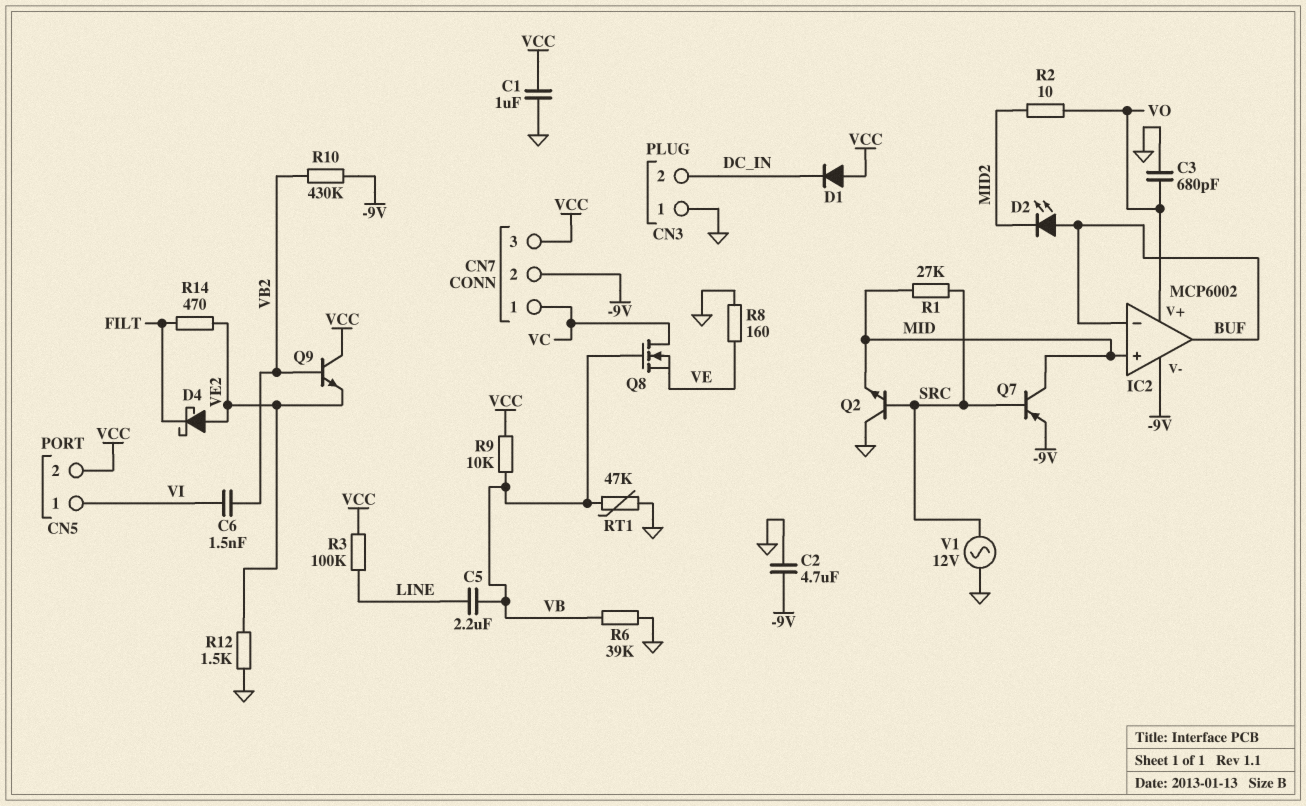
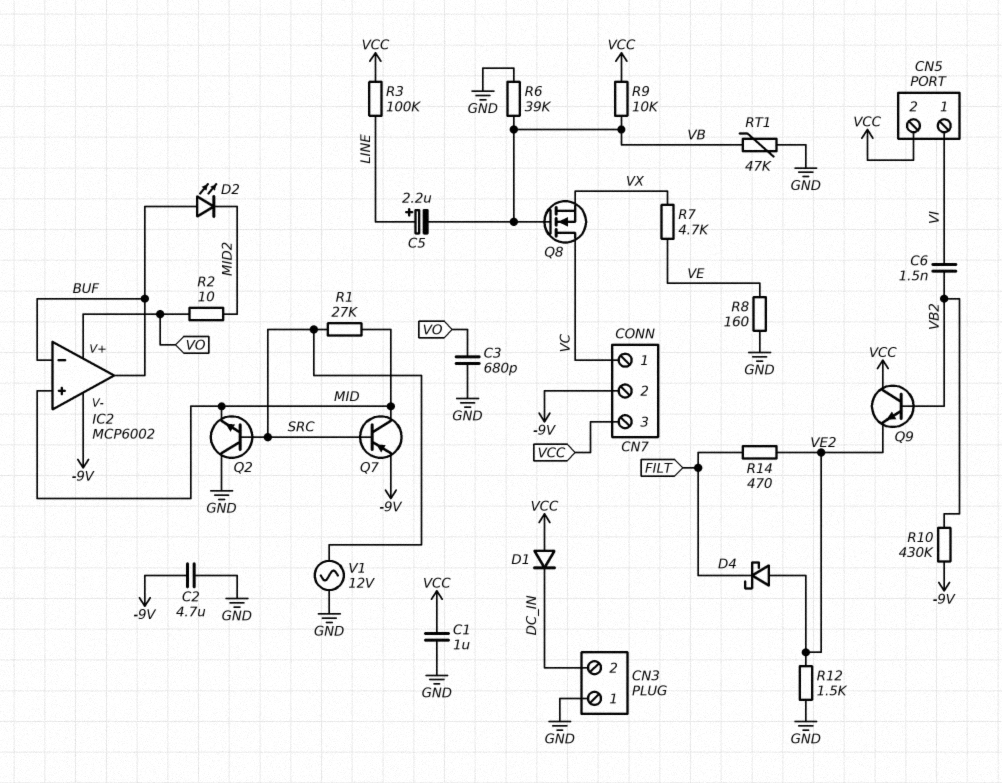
C5: 2.2uF (LINE, VB) -> 2.2uF (plus LINE, minus VB)
Q8: NMOS (G VB, D VC, S VE) -> NMOS (G VB, D VC, S VX)
R7: none -> 4.7k (VE, VX)

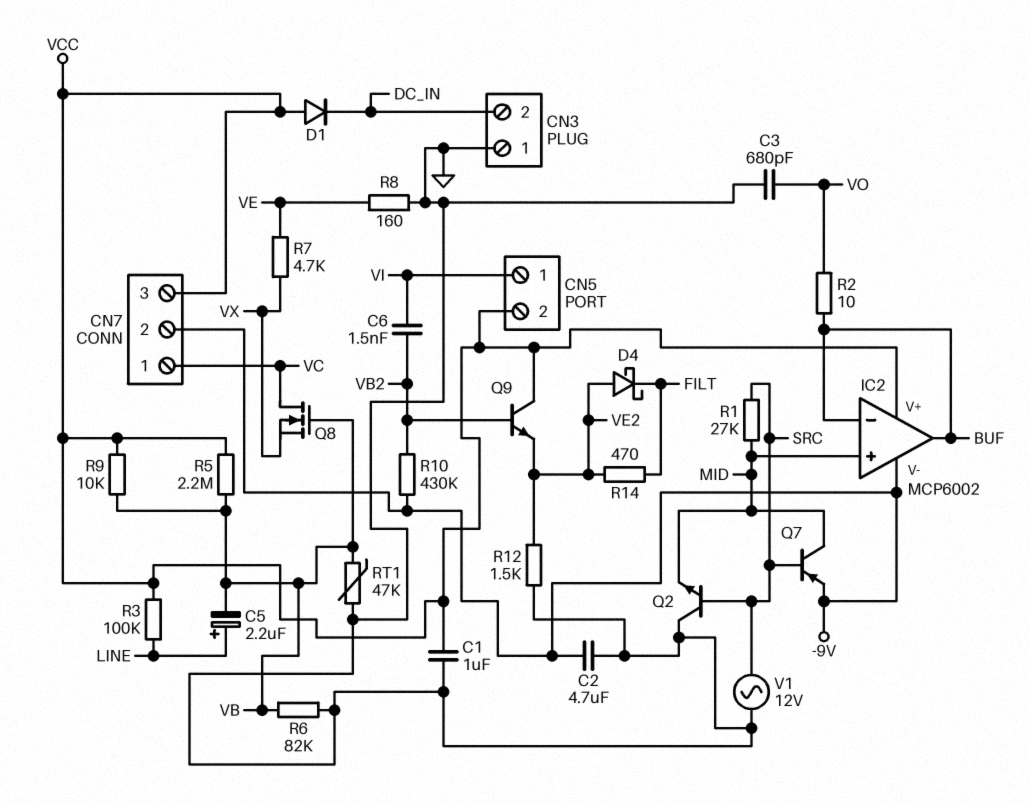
D2: LED (A BUF, K MID2) -> none
IC2 pin V+: VO -> VCC
R2: 10 (MID2, VO) -> 10 (BUF, VO)
R5: none -> 2.2M (VB, VCC)
R6: 39k (GND, VB) -> 82k (GND, VB)

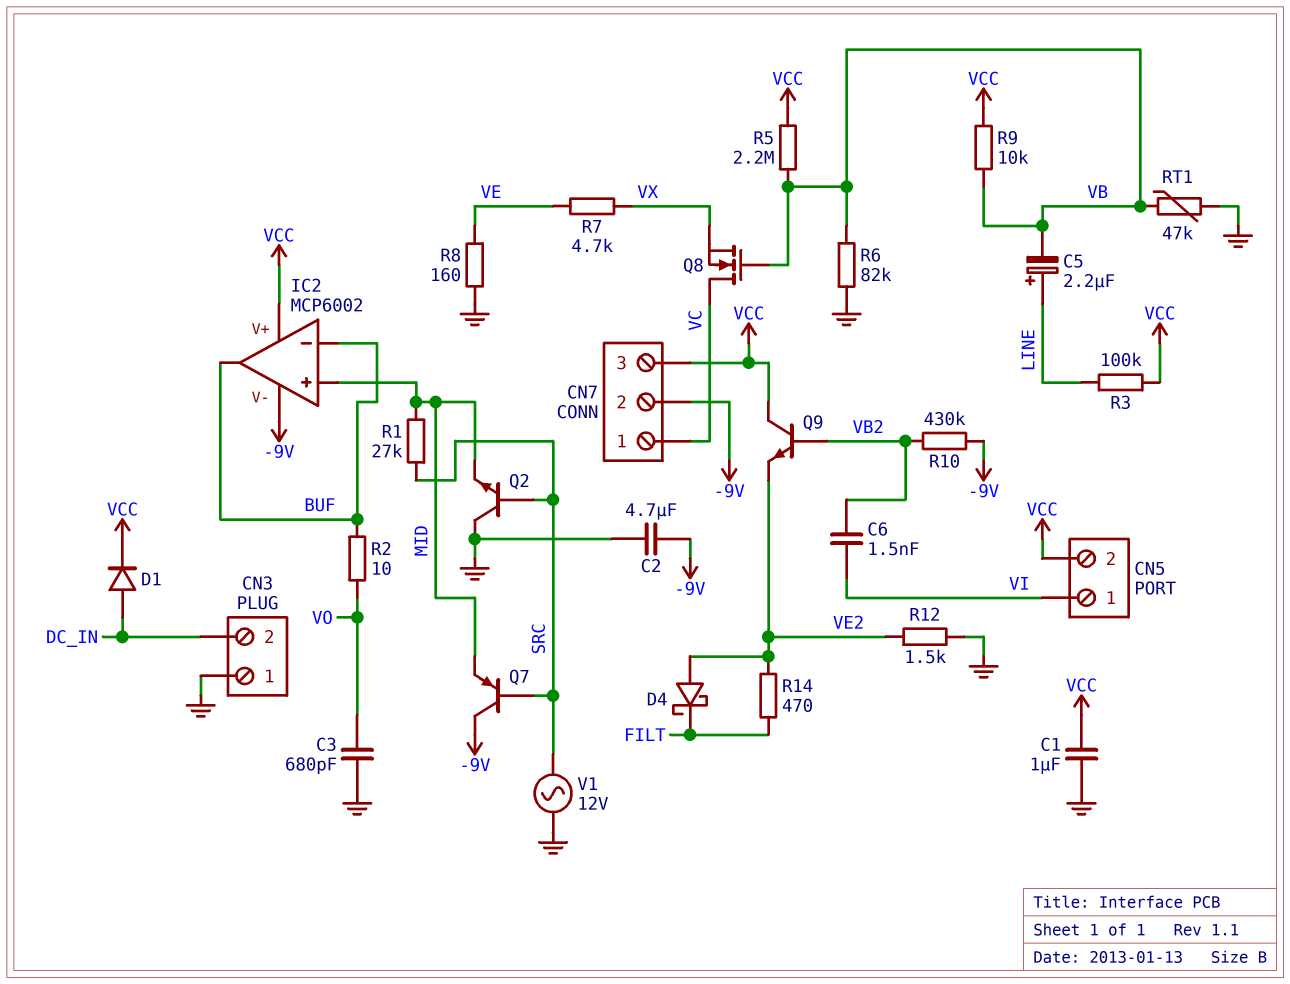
D1: diode (A VCC, K DC_IN) -> diode (A DC_IN, K VCC)
Q7: PNP (B SRC, C MID, E -9V) -> PNP (B SRC, C -9V, E MID)

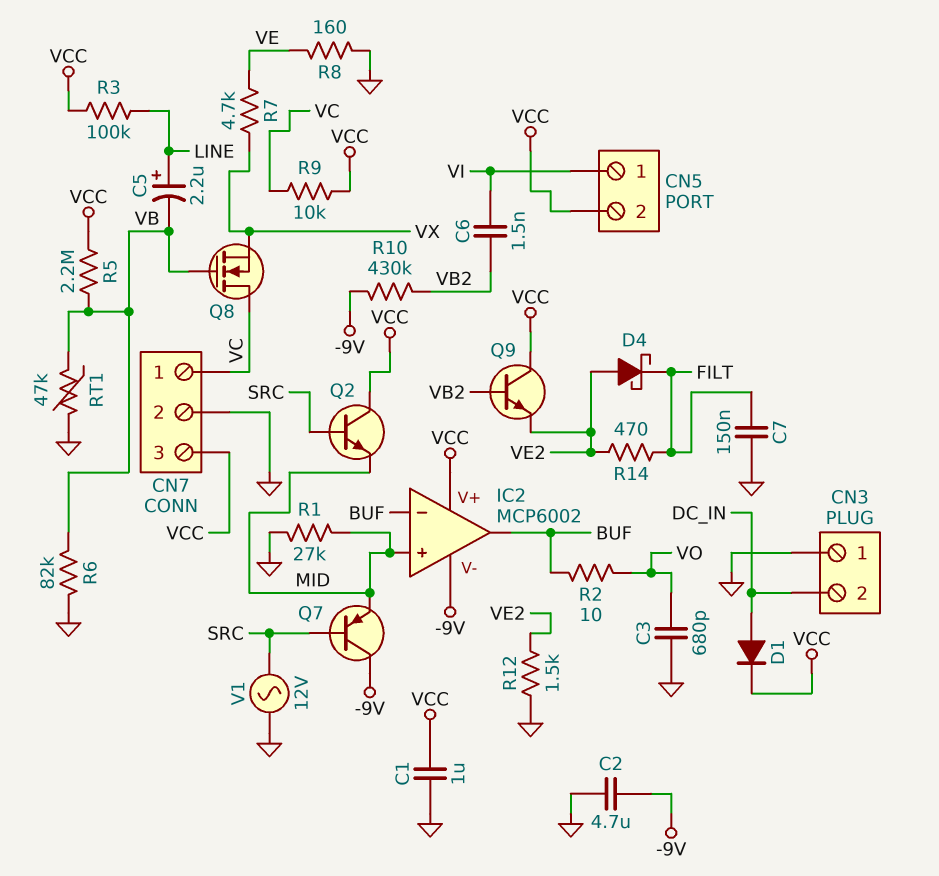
C7: none -> 150nF (FILT, GND)
CN7 pin 2: -9V -> GND
Q2: NPN (B SRC, C GND, E MID) -> NPN (B SRC, C VCC, E MID)
R1: 27k (MID, SRC) -> 27k (GND, MID)
R9: 10k (VB, VCC) -> 10k (VC, VCC)

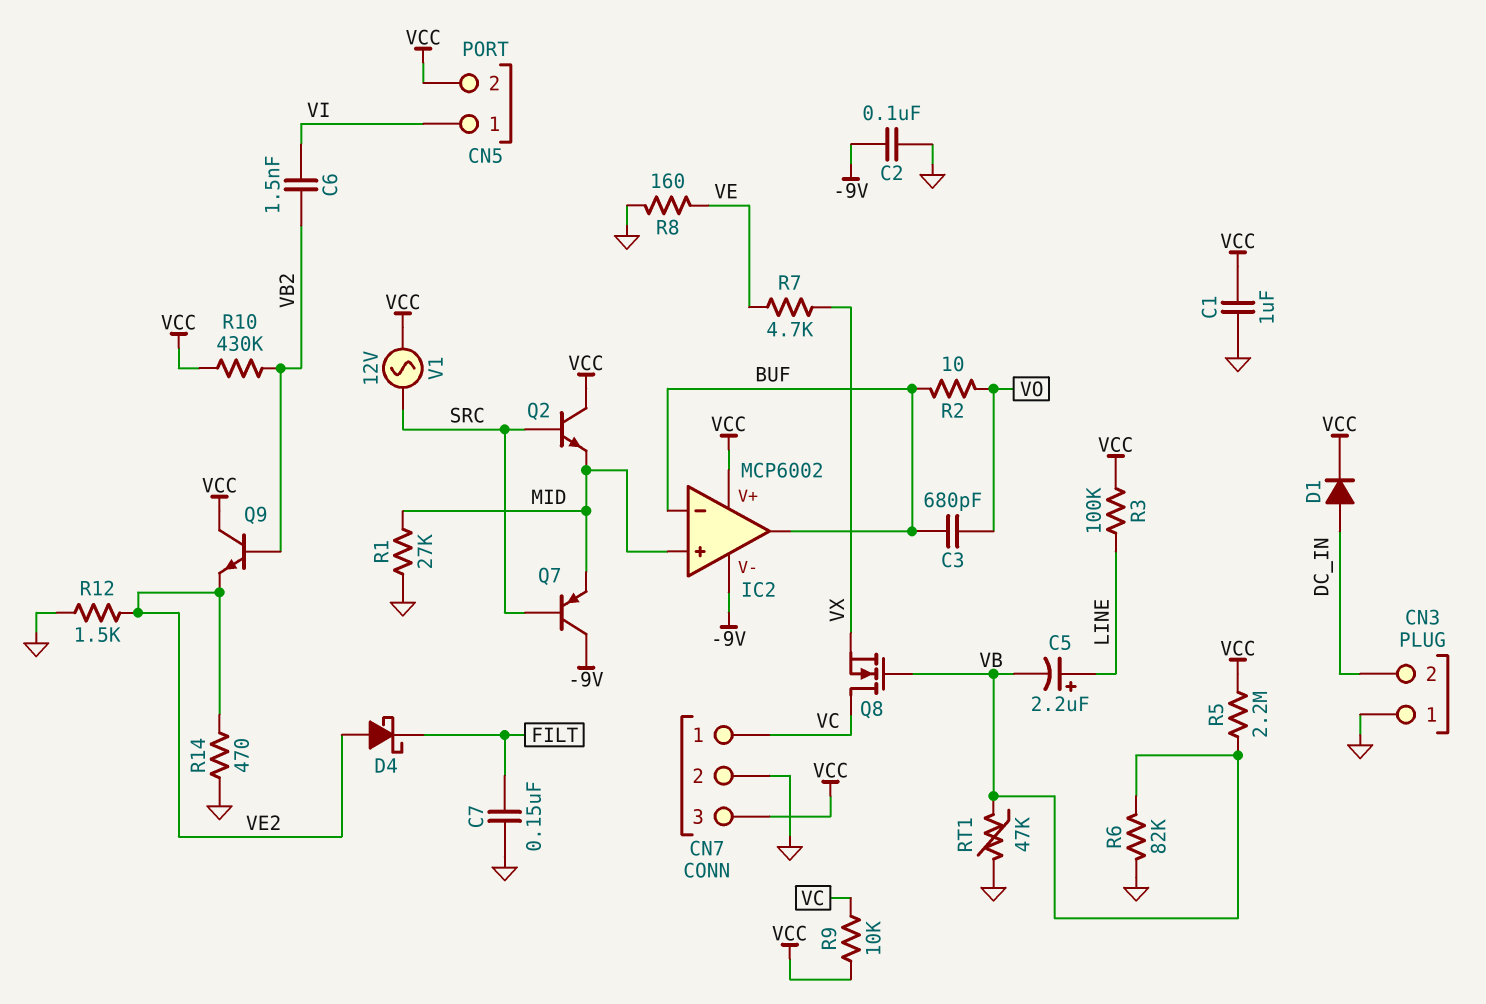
C2: 4.7uF (-9V, GND) -> 100nF (-9V, GND)
C3: 680pF (GND, VO) -> 680pF (BUF, VO)
R10: 430k (-9V, VB2) -> 430k (VB2, VCC)
R14: 470 (FILT, VE2) -> 470 (GND, VE2)
V1: AC 12V (GND, SRC) -> AC 12V (SRC, VCC)

